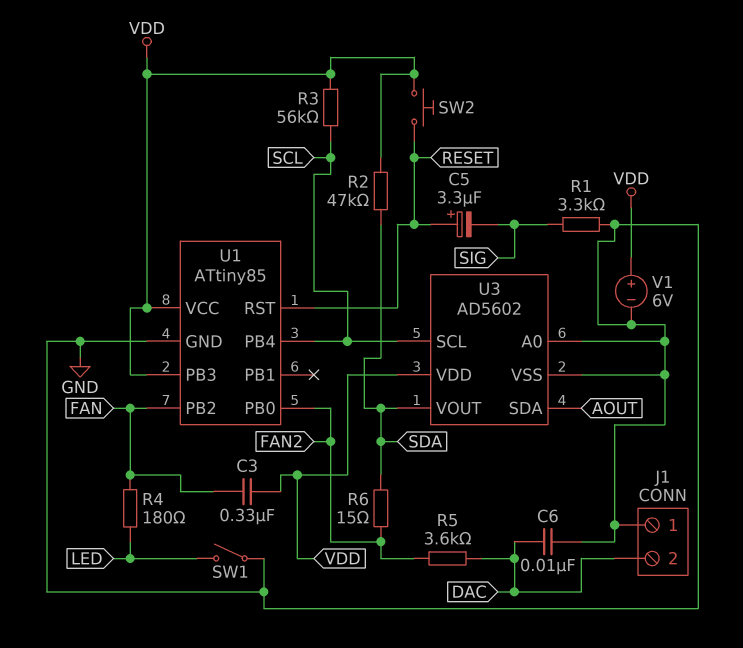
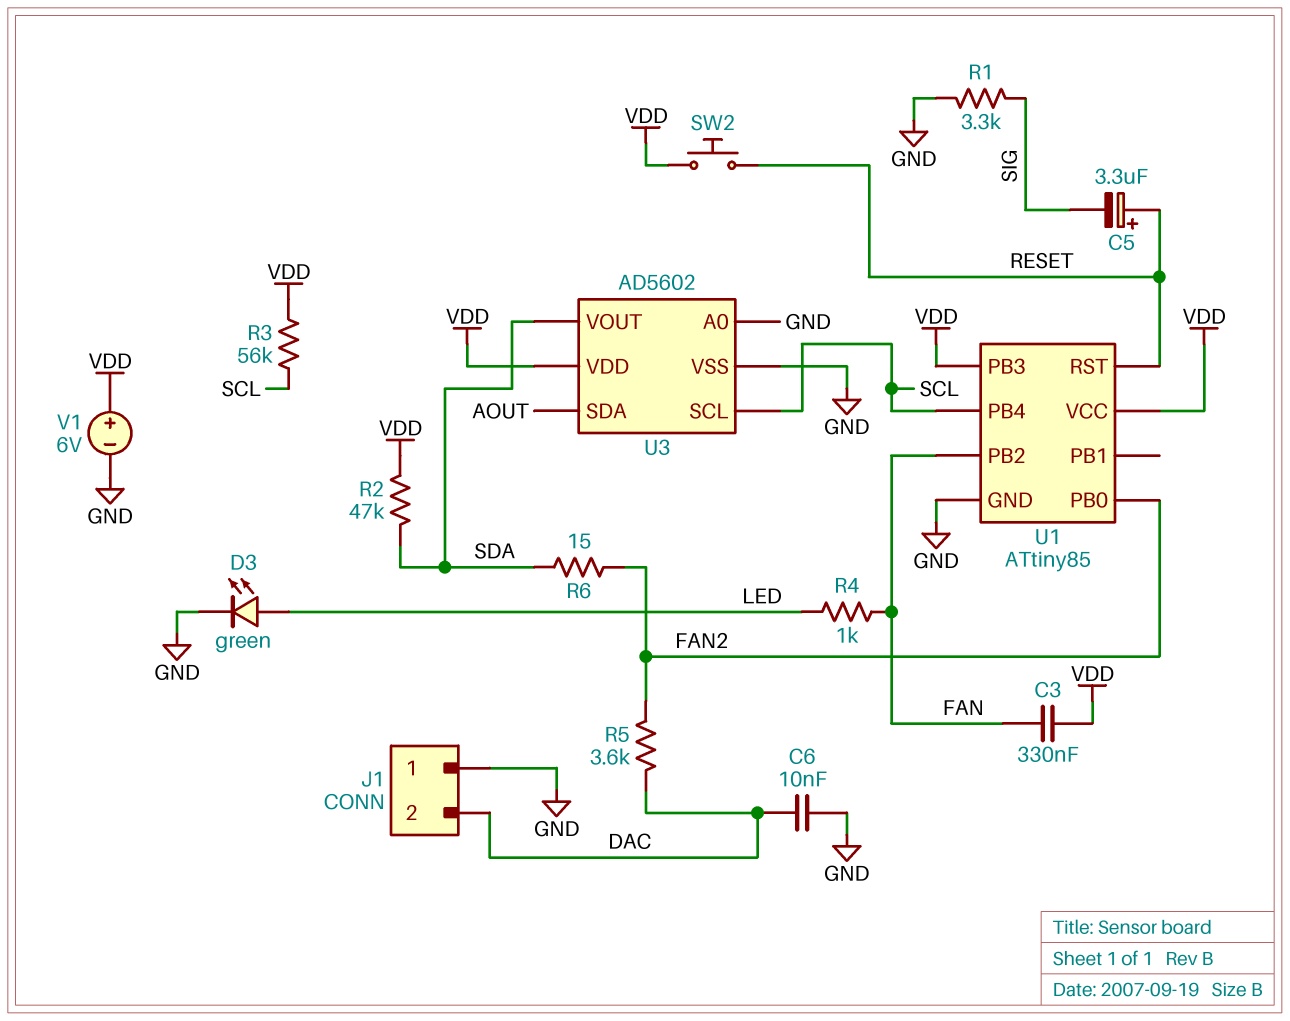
D3: none -> LED green (A LED, K GND)
R4: 180 (FAN, LED) -> 1k (FAN, LED)
SW1: switch (GND, LED) -> none

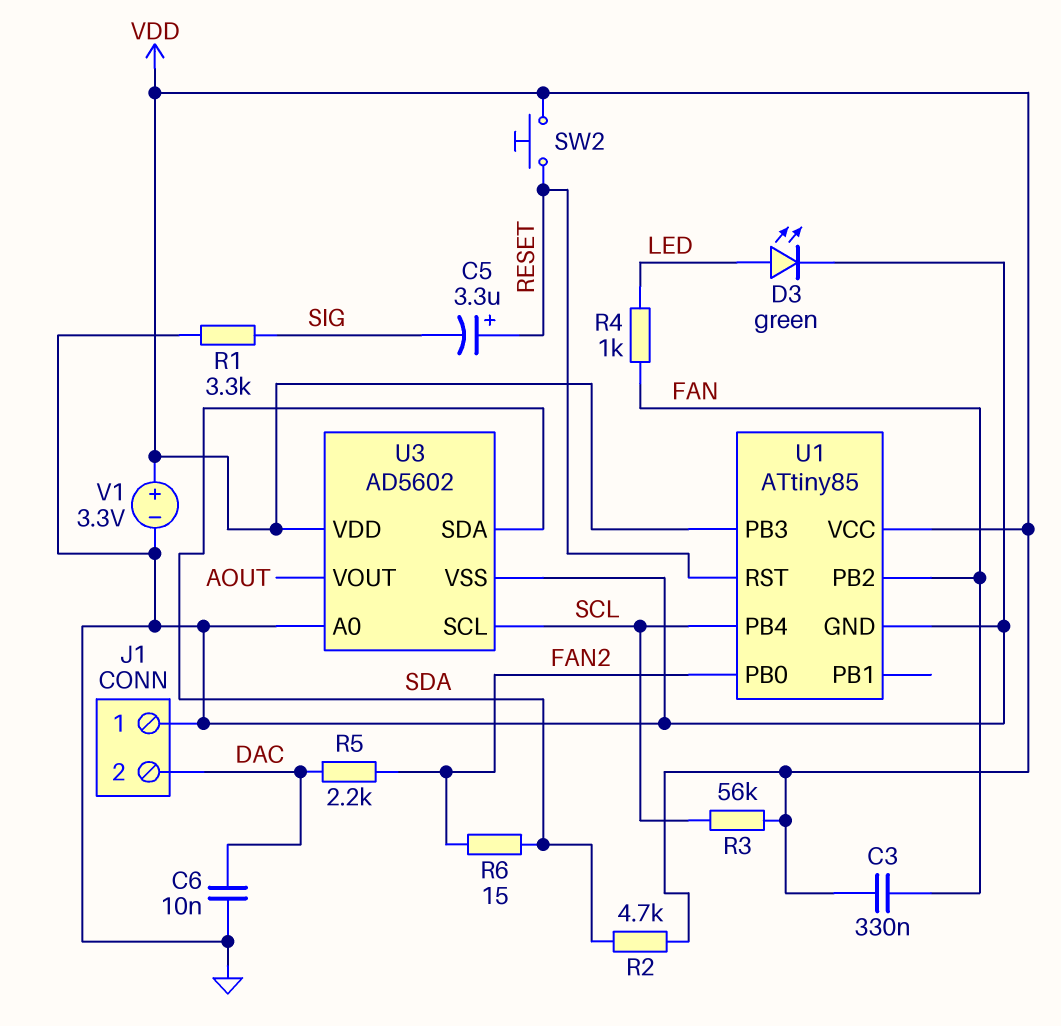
R2: 47k (SDA, VDD) -> 4.7k (SDA, VDD)
R5: 3.6k (DAC, FAN2) -> 2.2k (DAC, FAN2)
U3 pin SDA: AOUT -> SDA
U3 pin VOUT: SDA -> AOUT
V1: 6V (plus VDD, minus GND) -> 3.3V (plus VDD, minus GND)

